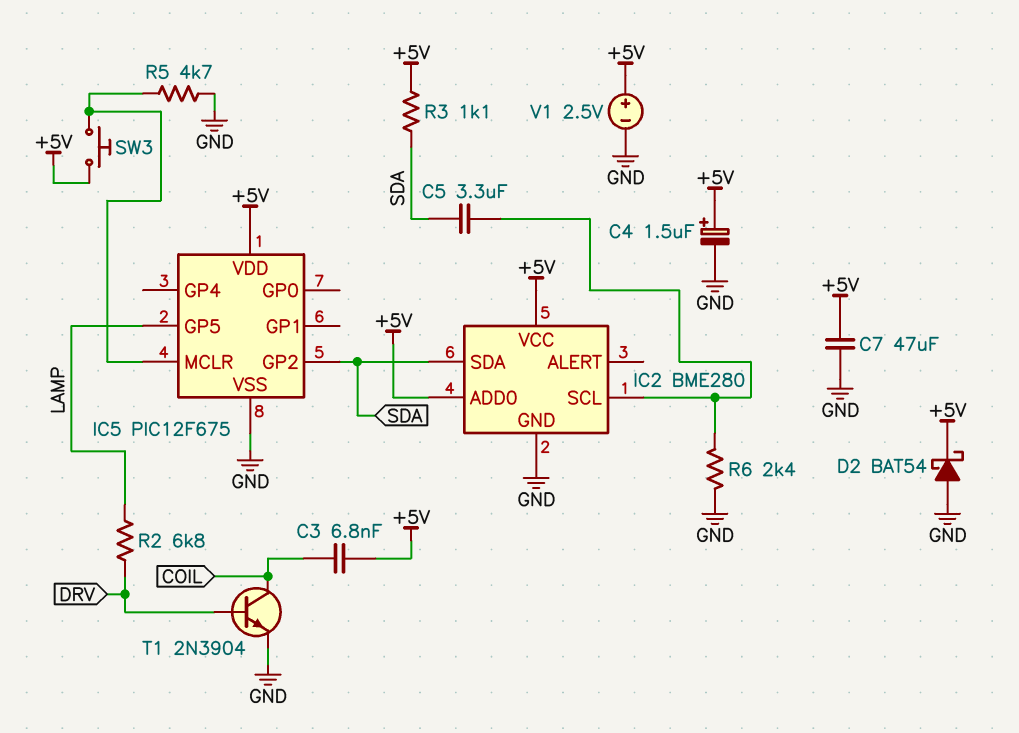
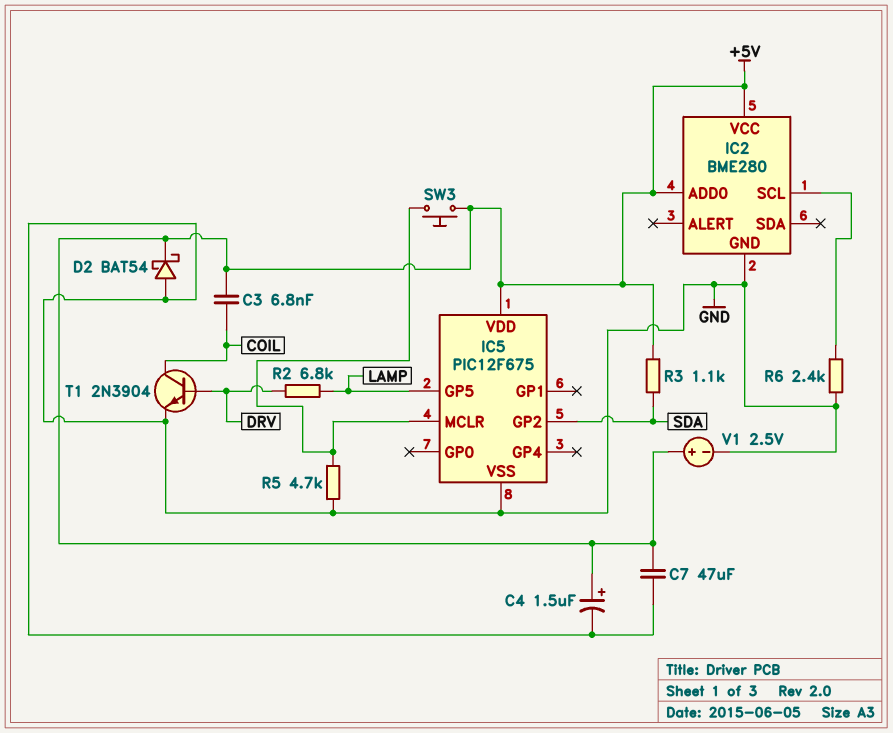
C5: 3.3uF (IC2/SCL, SDA) -> none
IC2 pin SDA: SDA -> none

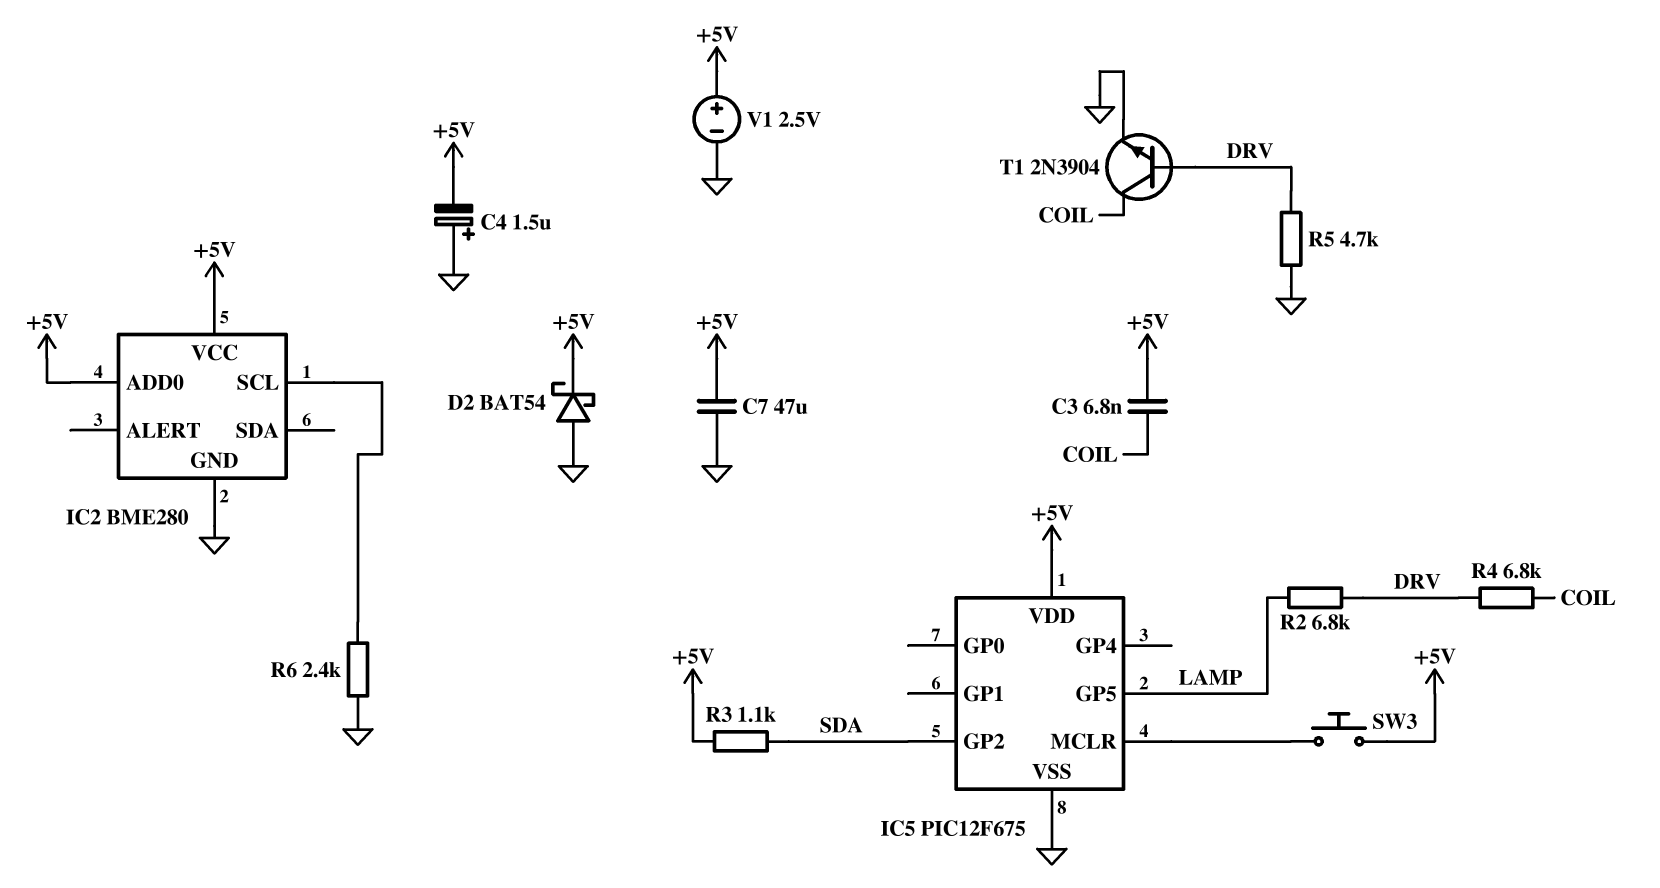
C4: 1.5uF (plus +5V, minus GND) -> 1.5uF (plus GND, minus +5V)
R4: none -> 6.8k (COIL, DRV)
R5: 4.7k (GND, IC5/MCLR) -> 4.7k (DRV, GND)

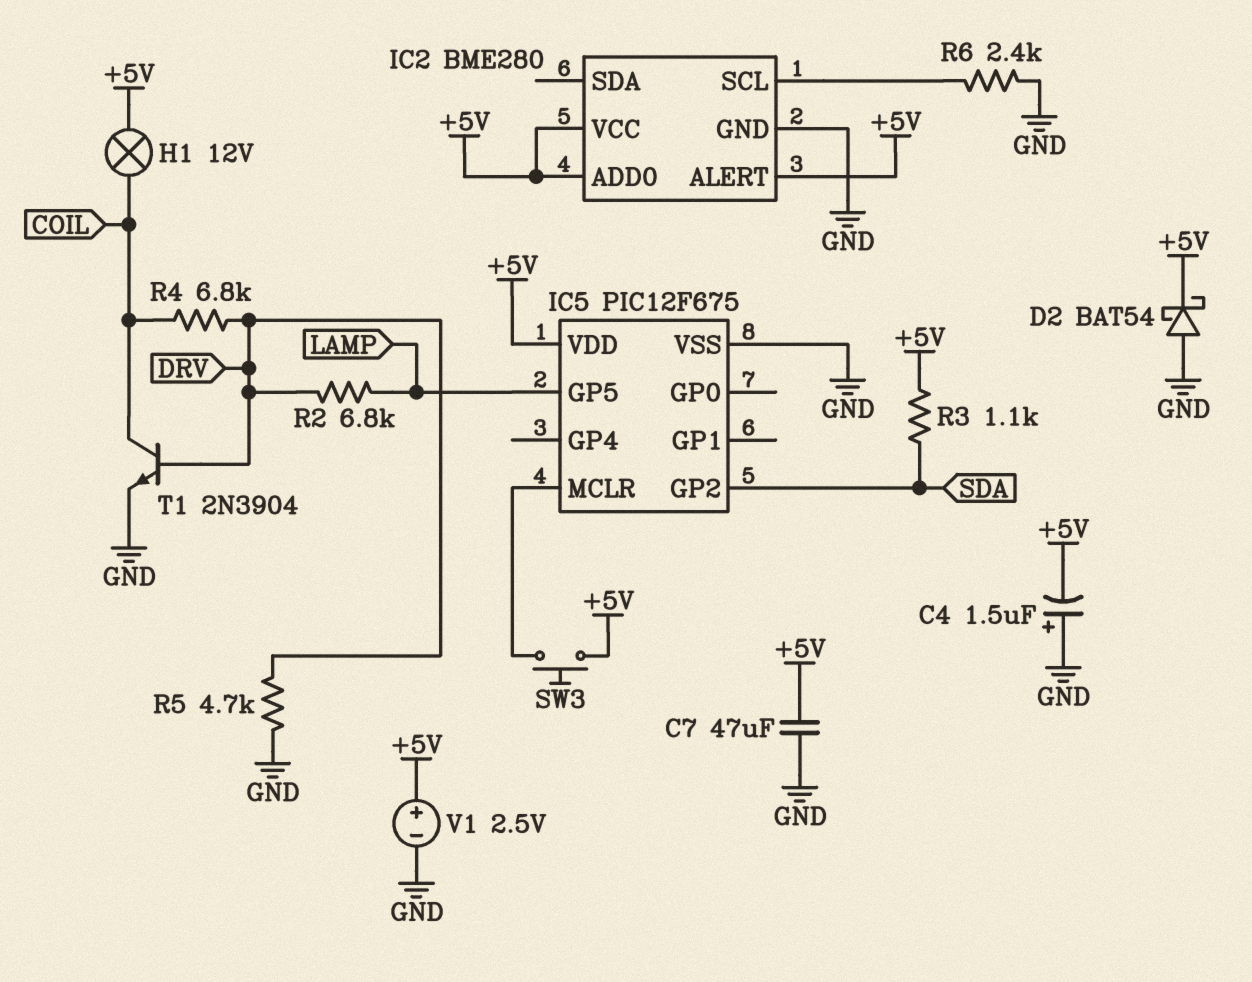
C3: 6.8nF (+5V, COIL) -> none
H1: none -> lamp 12V (+5V, COIL)
IC2 pin ALERT: none -> +5V

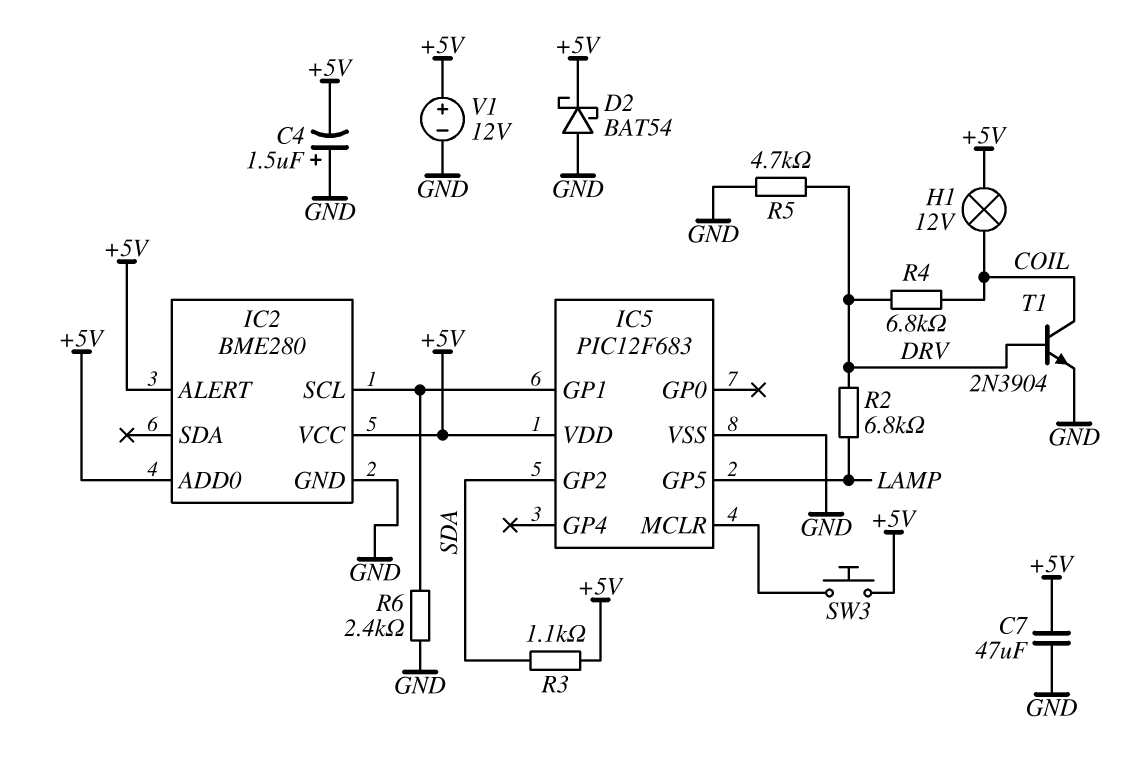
IC5: PIC12F675 -> PIC12F683
IC5 pin GP1: none -> IC2/SCL
V1: 2.5V (plus +5V, minus GND) -> 12V (plus +5V, minus GND)

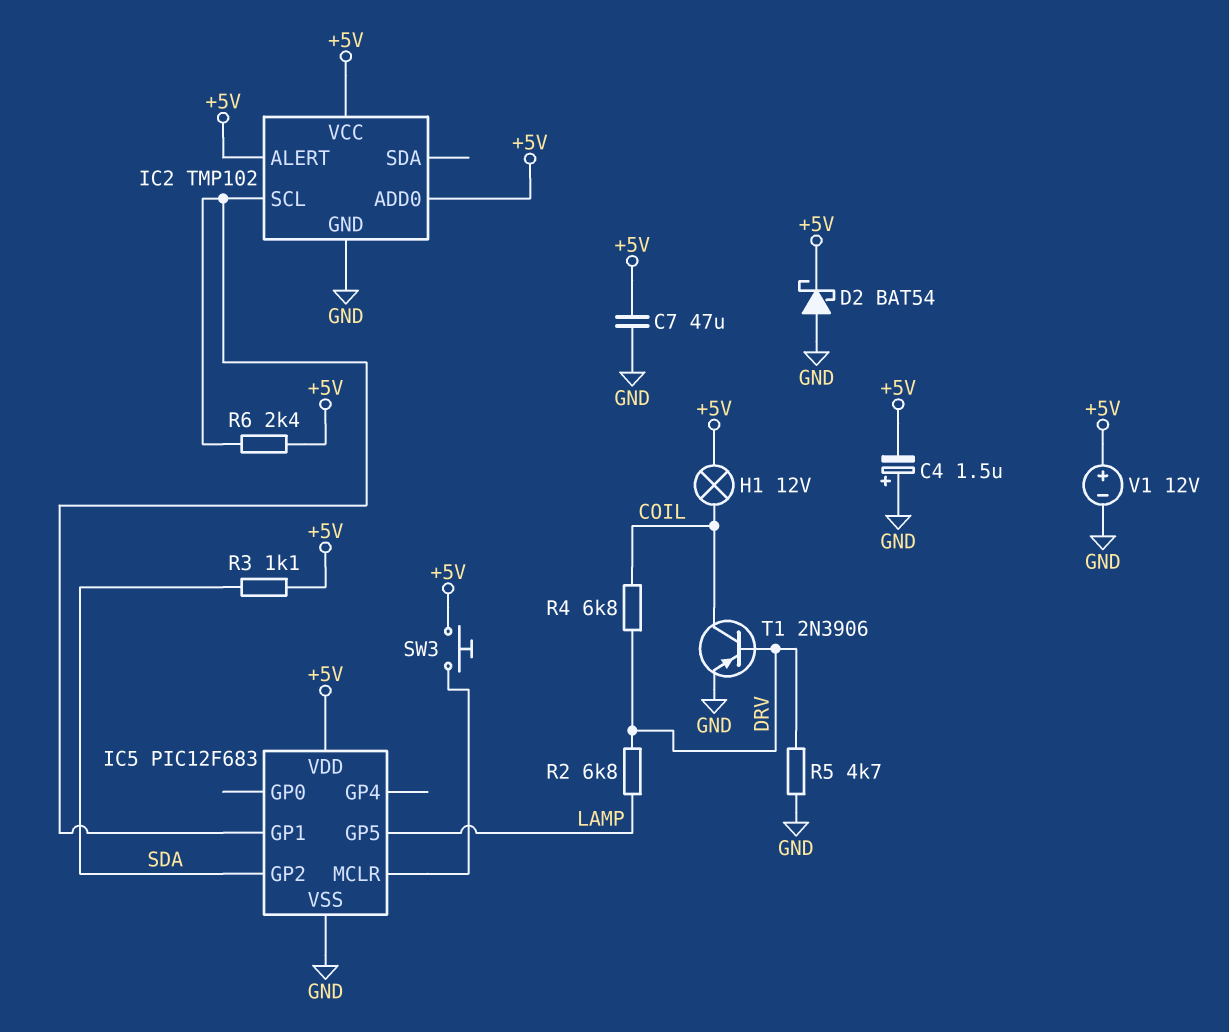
IC2: BME280 -> TMP102
R6: 2.4k (GND, IC2/SCL) -> 2.4k (+5V, IC2/SCL)
T1: NPN 2N3904 (B DRV, C COIL, E GND) -> PNP 2N3906 (B DRV, C COIL, E GND)

